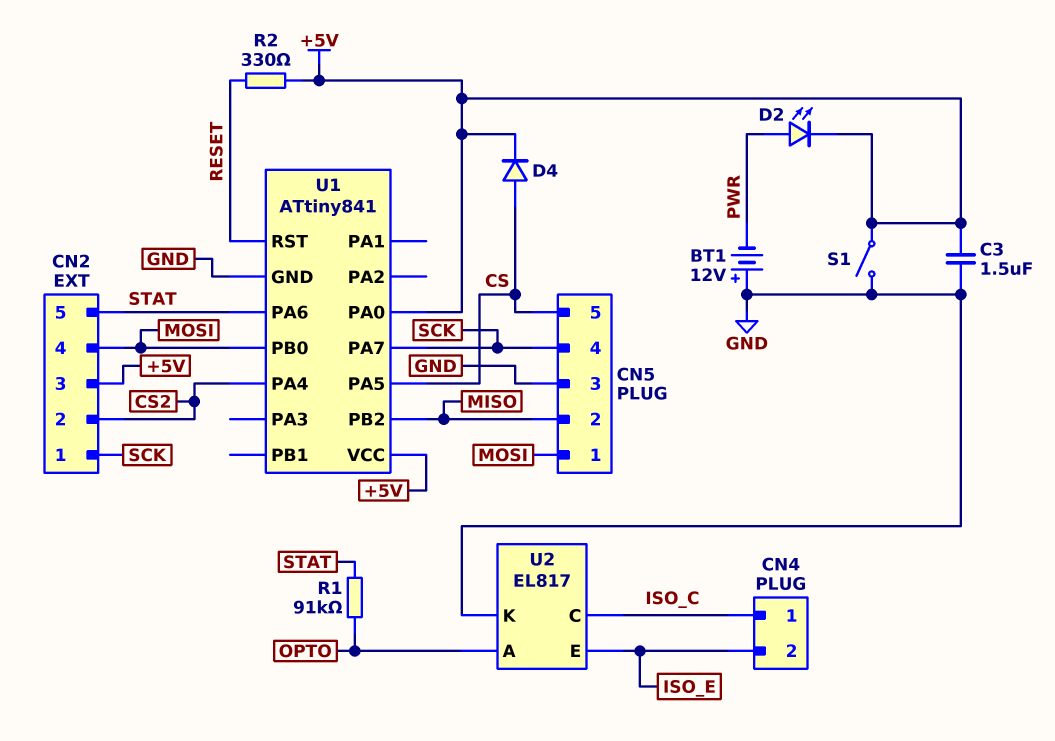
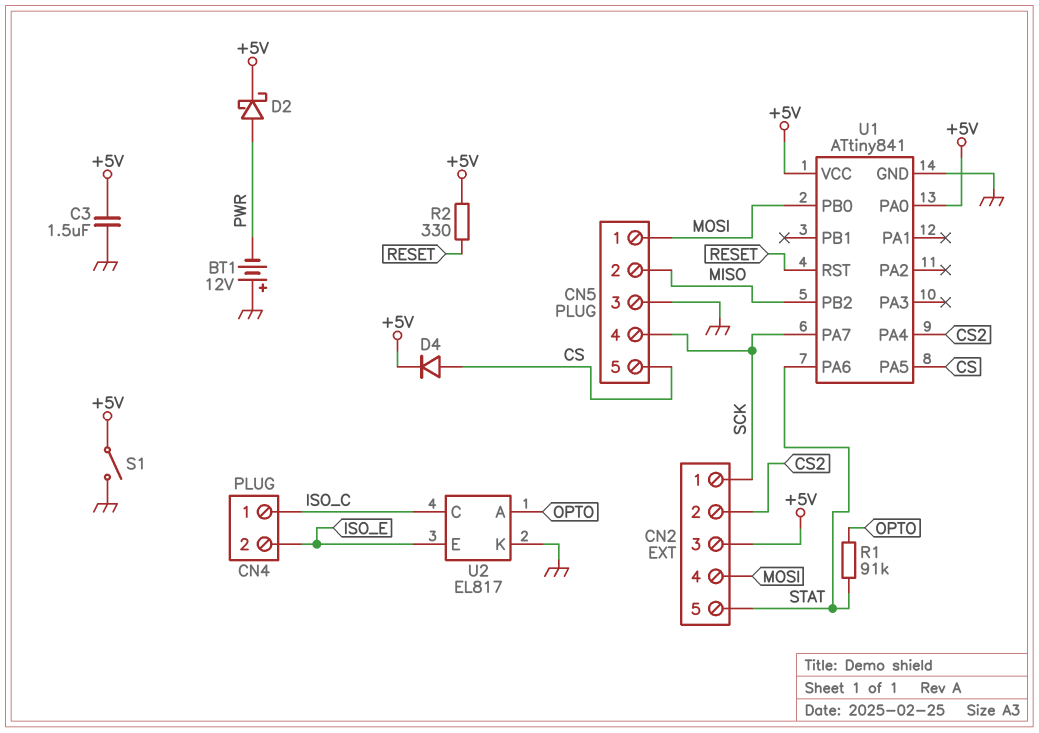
D2: LED (A PWR, K +5V) -> schottky (A PWR, K +5V)

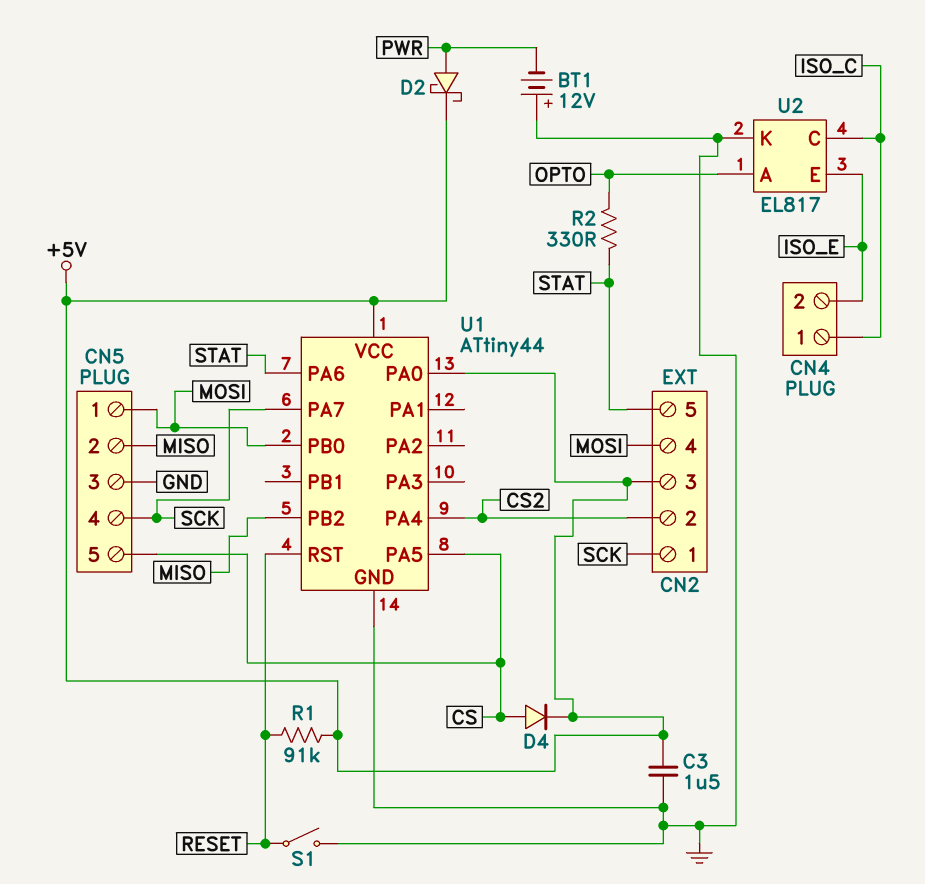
R1: 91k (OPTO, STAT) -> 91k (+5V, RESET)
R2: 330 (+5V, RESET) -> 330 (OPTO, STAT)
S1: switch (+5V, GND) -> switch (GND, RESET)
U1: ATtiny841 -> ATtiny44

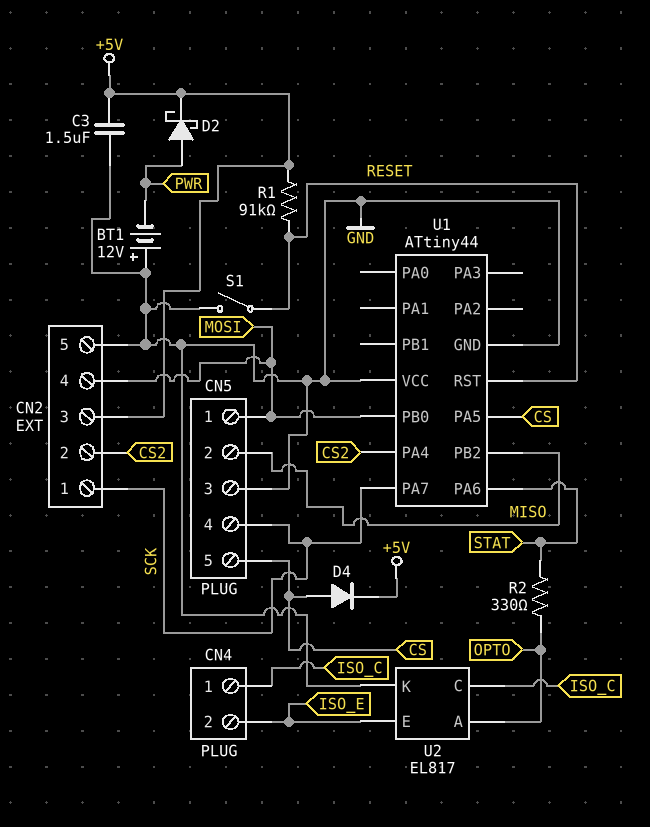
CN2 pin 5: STAT -> GND
U1 pin PA0: +5V -> none
U1 pin VCC: +5V -> GND

